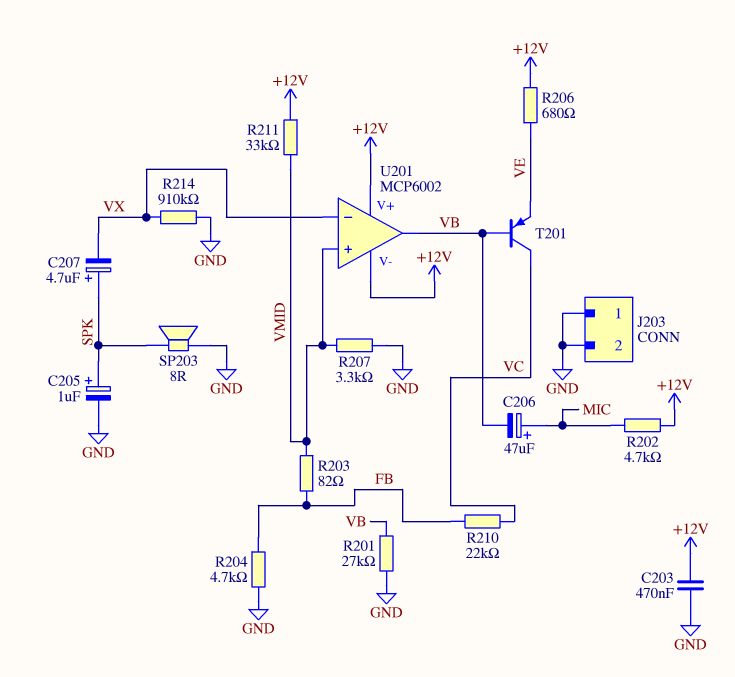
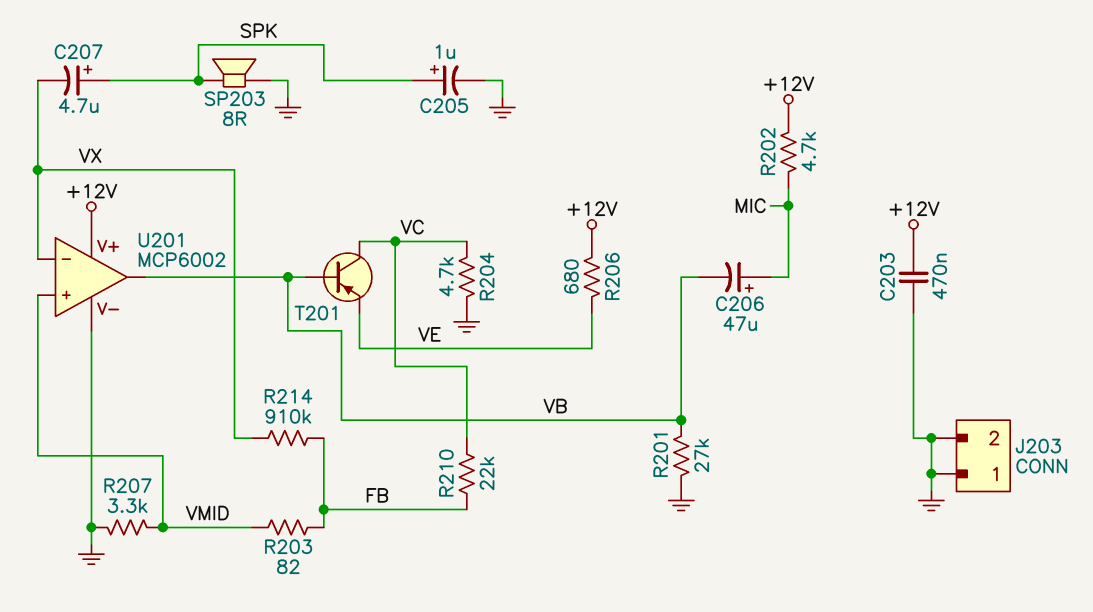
R204: 4.7k (FB, GND) -> 4.7k (GND, VC)
R211: 33k (+12V, VMID) -> none
R214: 910k (GND, VX) -> 910k (FB, VX)
U201 pin V-: +12V -> GND

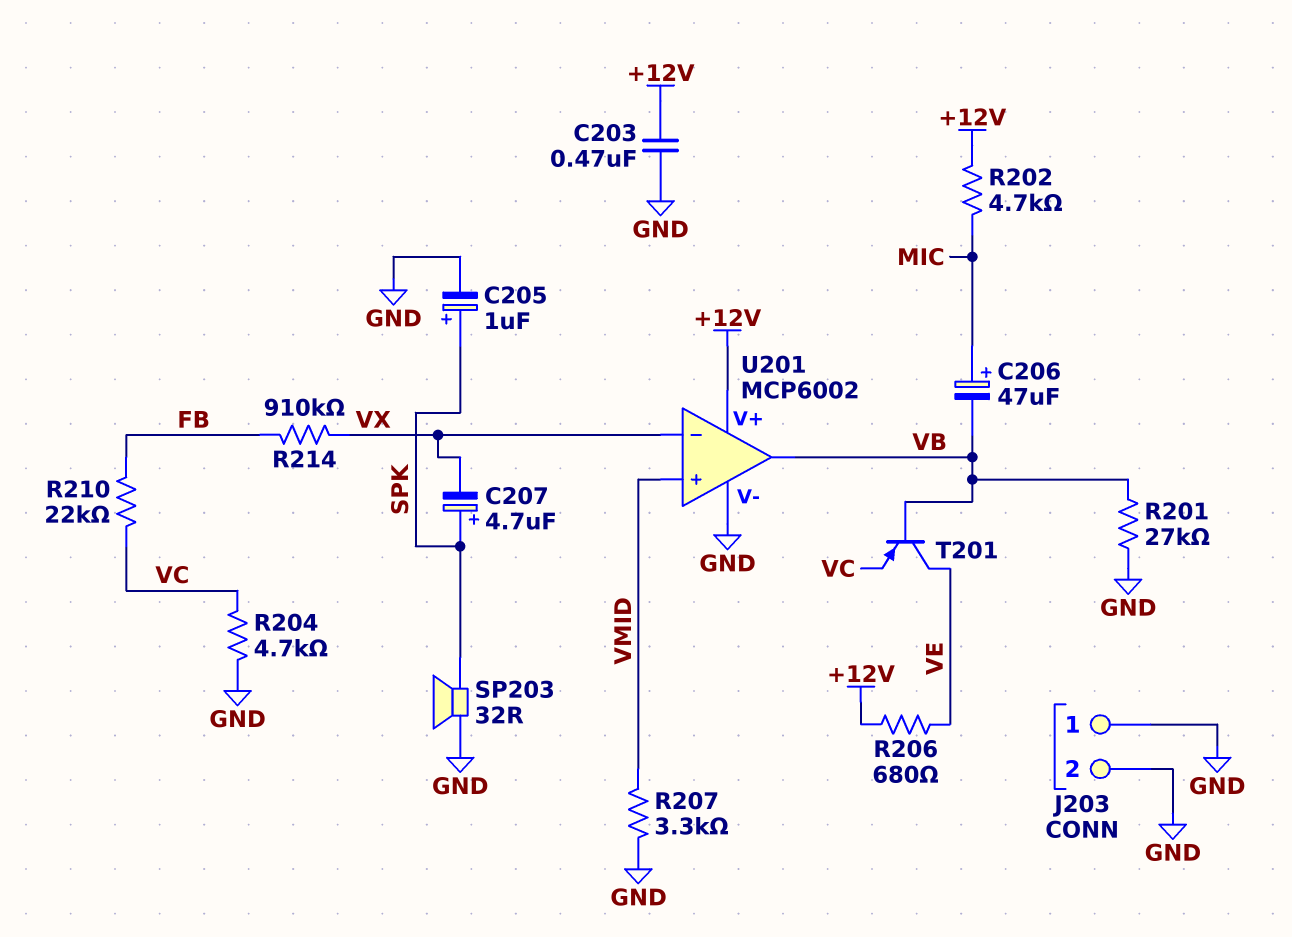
R203: 82 (FB, VMID) -> none
SP203: speaker 8R (GND, SPK) -> speaker 32R (GND, SPK)
T201: PNP (B VB, C VC, E VE) -> PNP (B VB, C VE, E VC)

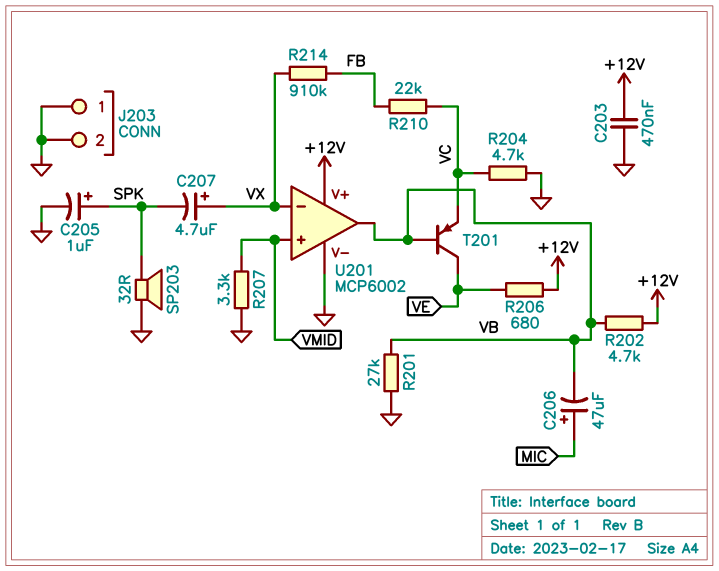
C207: 4.7uF (plus SPK, minus VX) -> 4.7uF (plus VX, minus SPK)
R202: 4.7k (+12V, MIC) -> 4.7k (+12V, VB)

